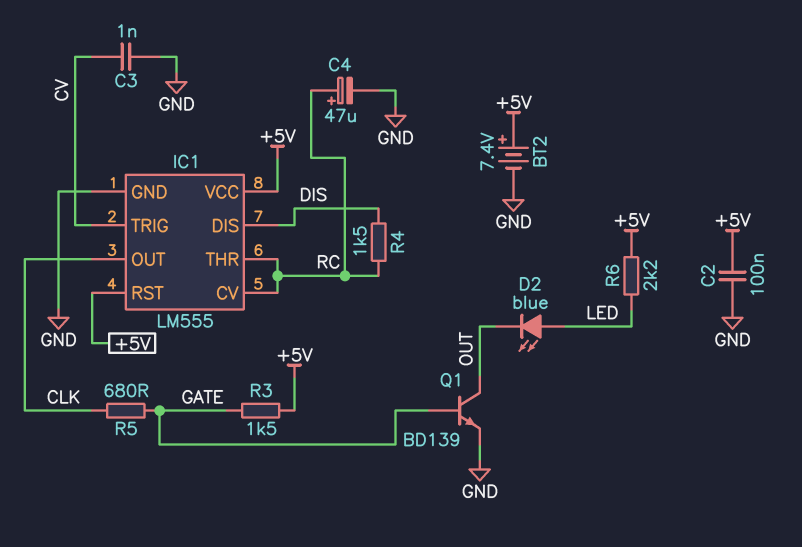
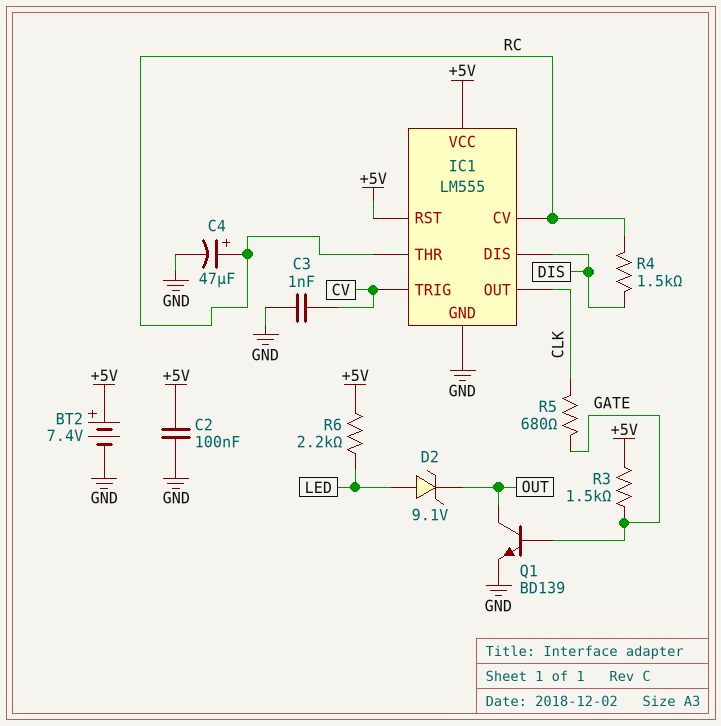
D2: LED blue (A LED, K OUT) -> zener 9.1V (A LED, K OUT)

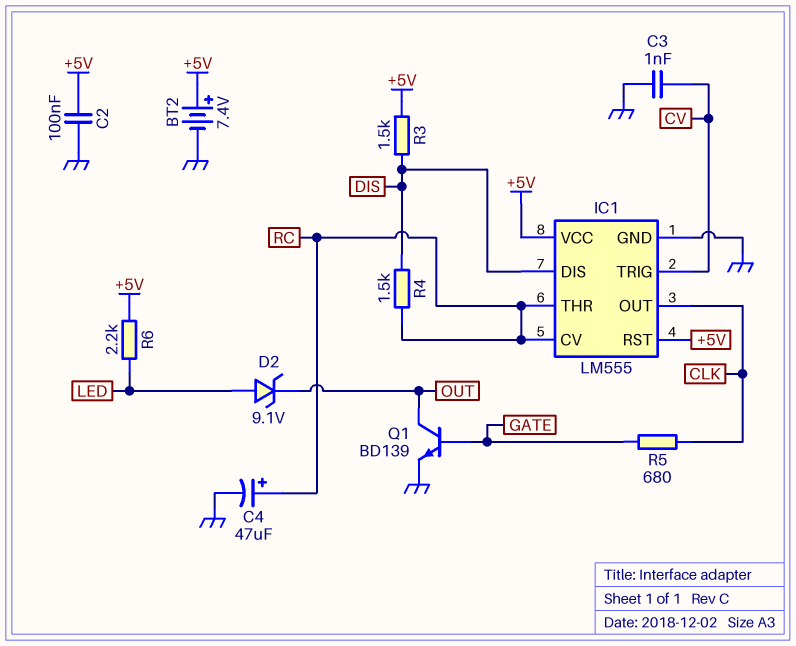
R3: 1.5k (+5V, GATE) -> 1.5k (+5V, DIS)

